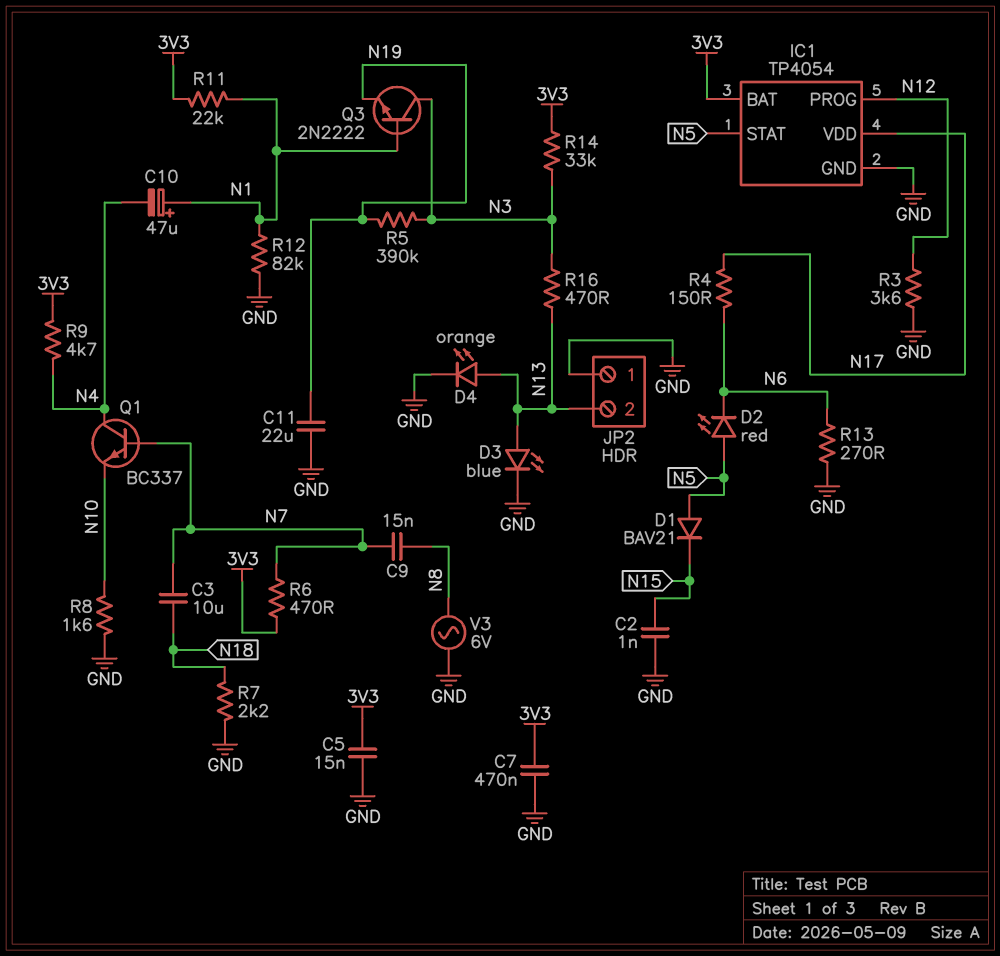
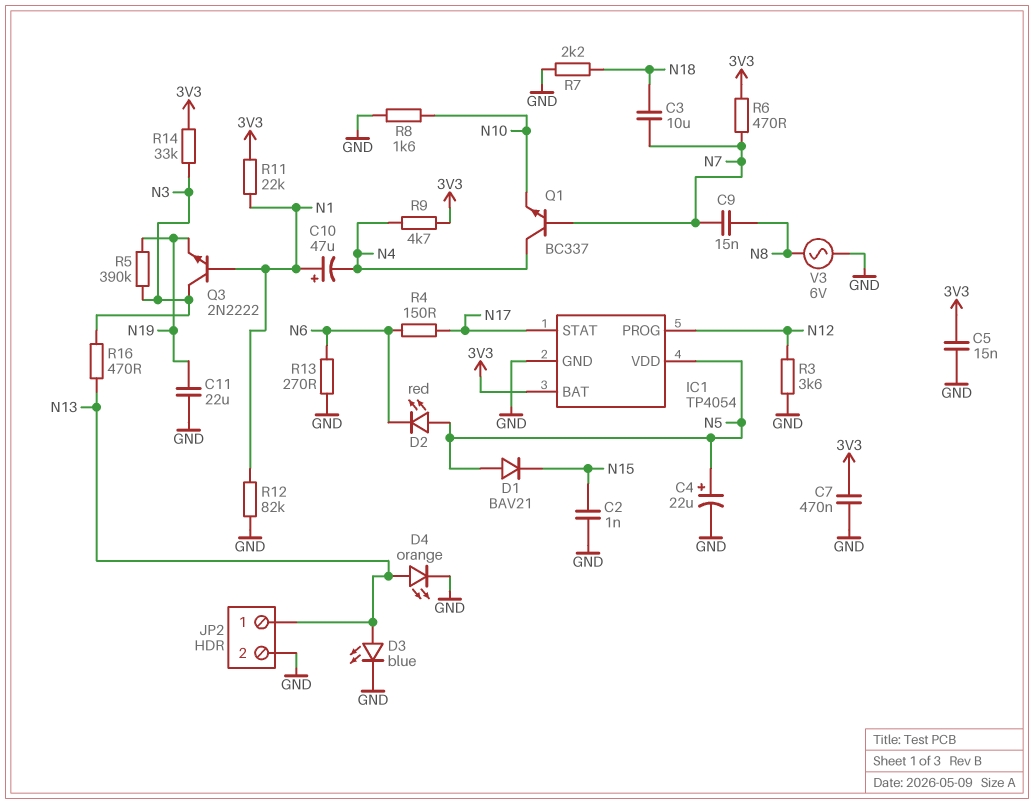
C4: none -> 22uF (plus N5, minus GND)
IC1 pin STAT: N5 -> N17
IC1 pin VDD: N17 -> N5
JP2 pin 1: GND -> N13
JP2 pin 2: N13 -> GND

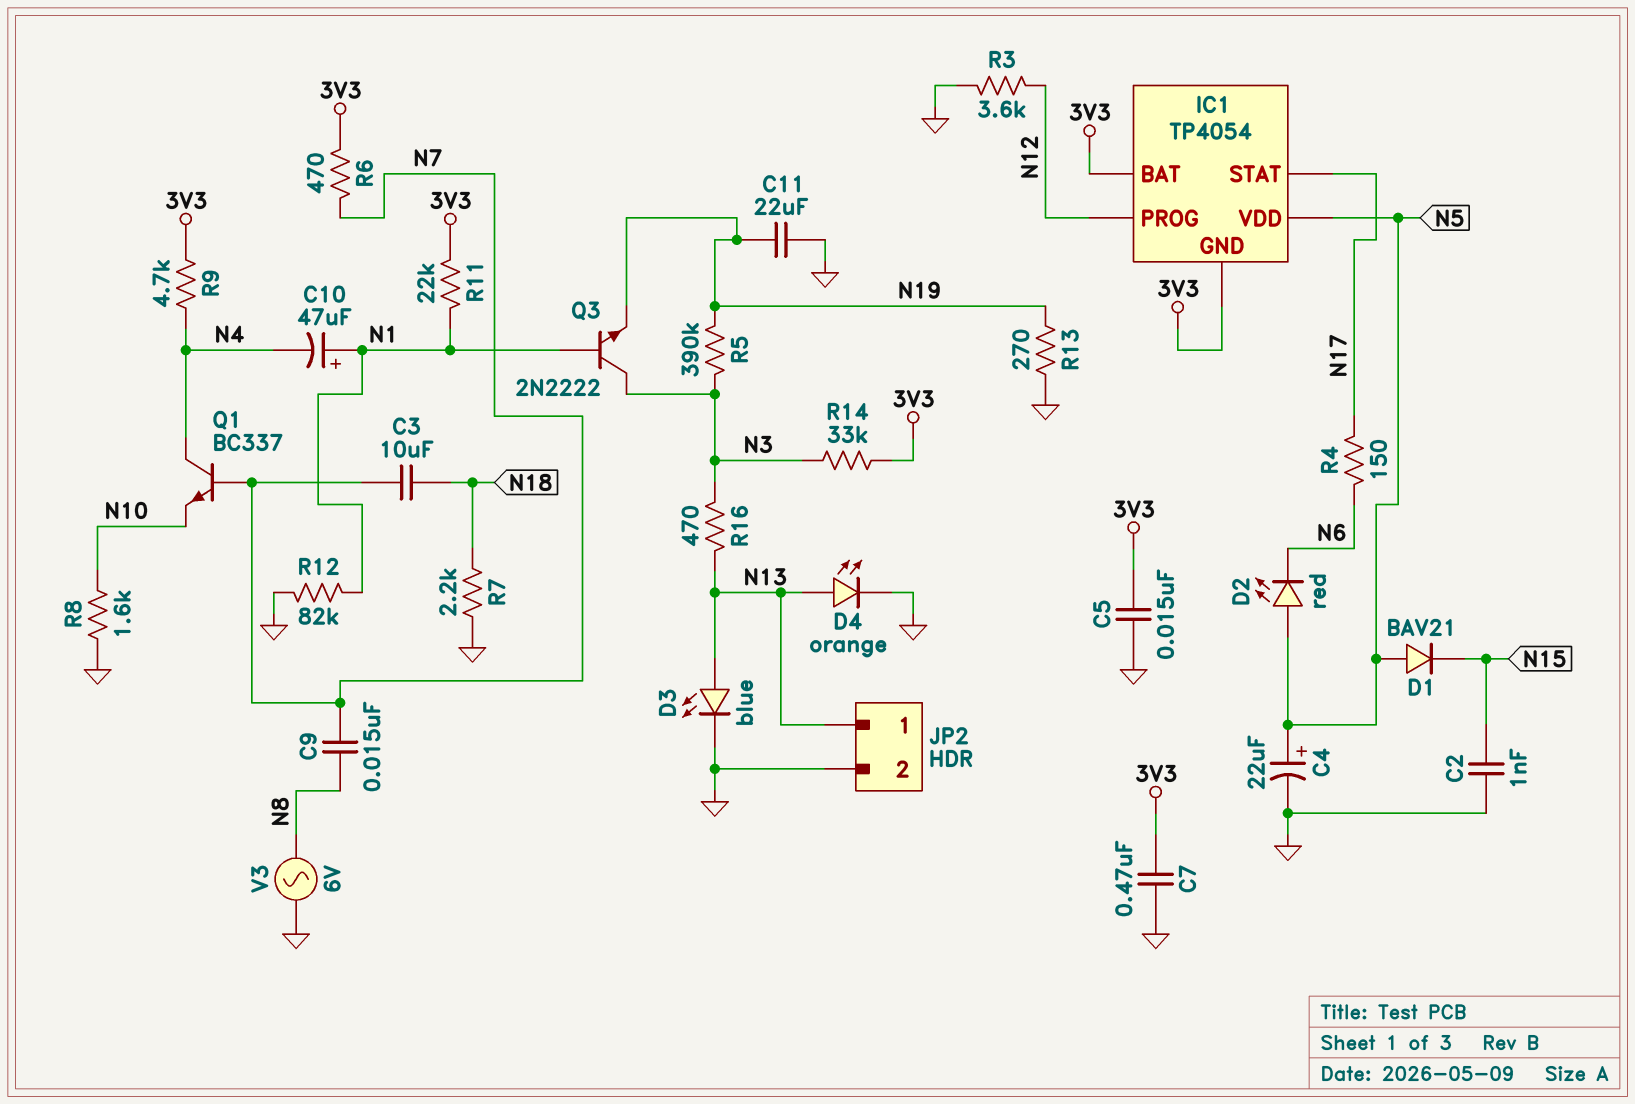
IC1 pin GND: GND -> 3V3
R13: 270 (GND, N6) -> 270 (GND, N19)

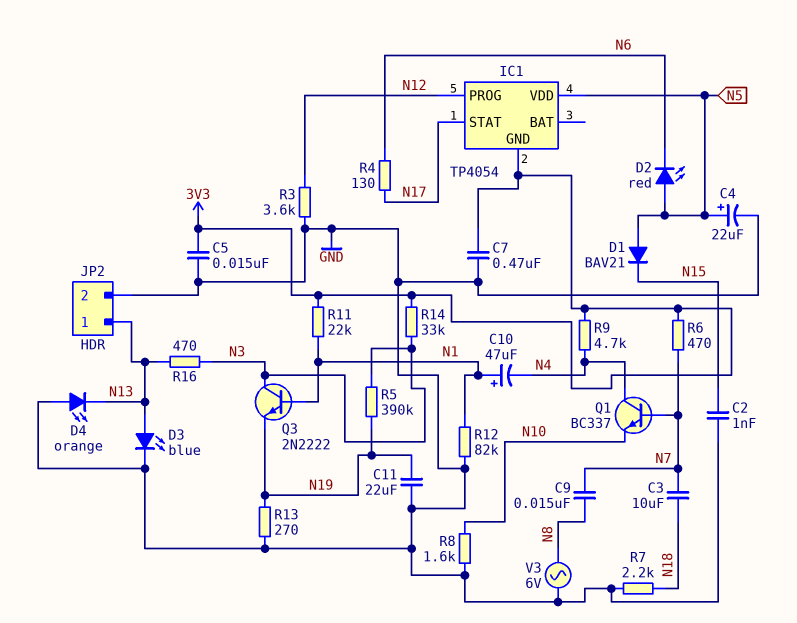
D4: LED orange (A N13, K GND) -> LED orange (A GND, K N13)
IC1 pin BAT: 3V3 -> none
R4: 150 (N6, N17) -> 130 (N6, N17)

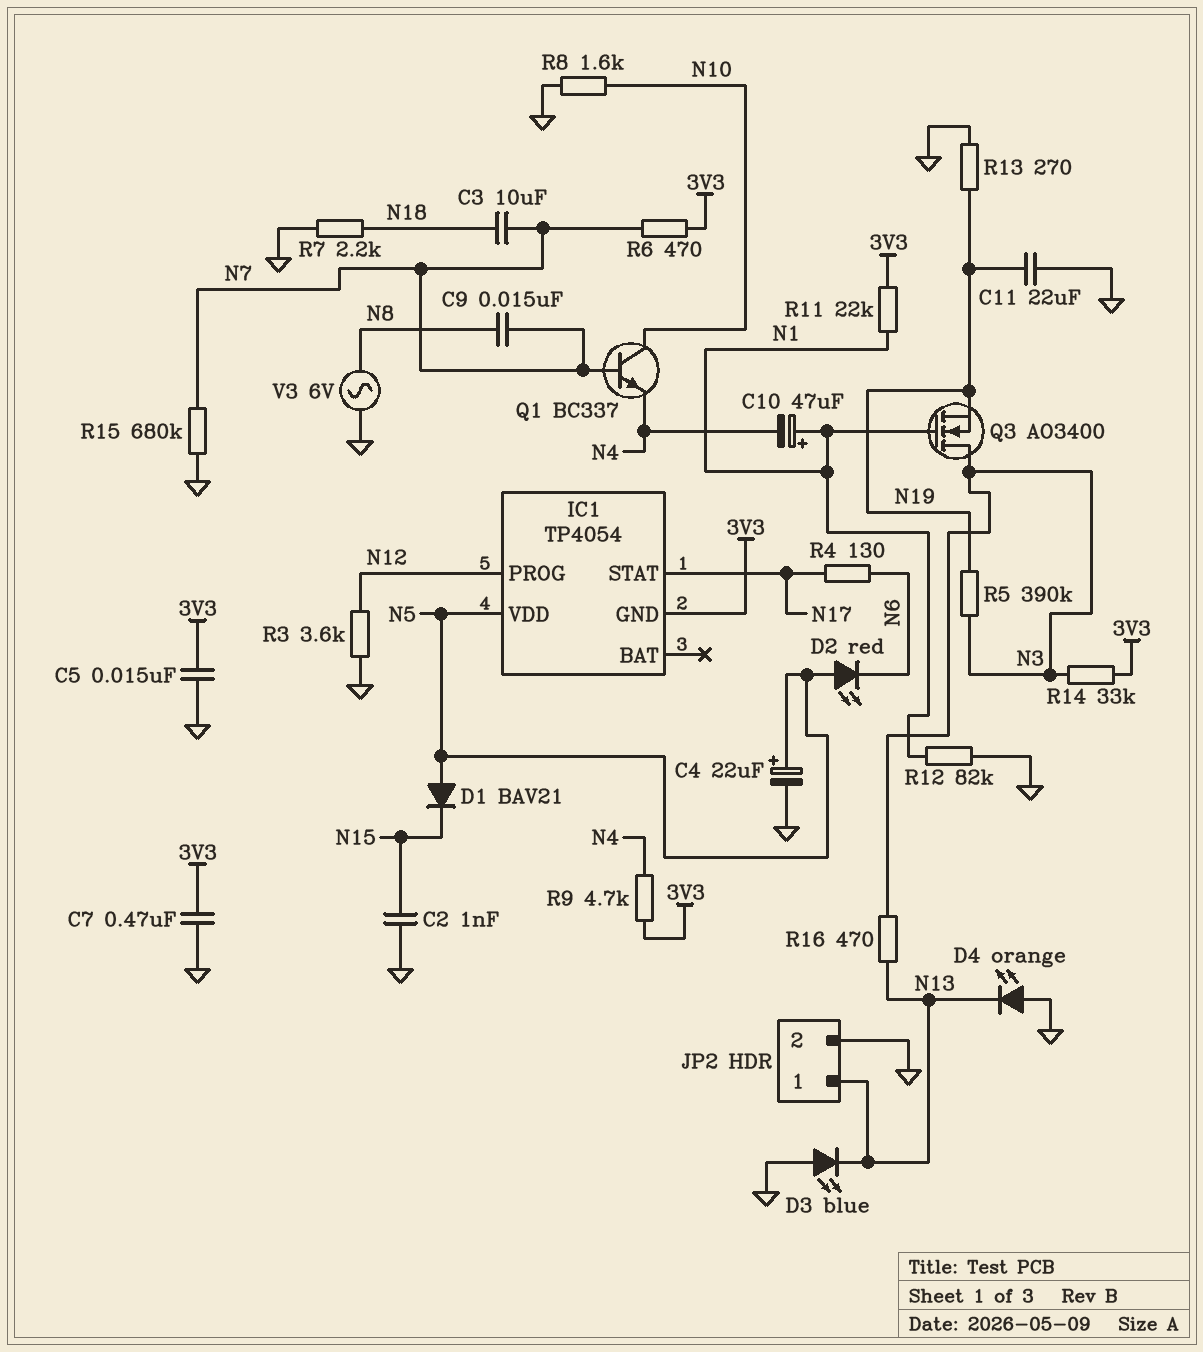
D3: LED blue (A N13, K GND) -> LED blue (A GND, K N13)
Q1: NPN BC337 (B N7, C N4, E N10) -> NPN BC337 (B N7, C N10, E N4)
Q3: NPN 2N2222 (B N1, C N3, E N19) -> NMOS AO3400 (G N1, D N3, S N19)
R15: none -> 680k (GND, N7)

